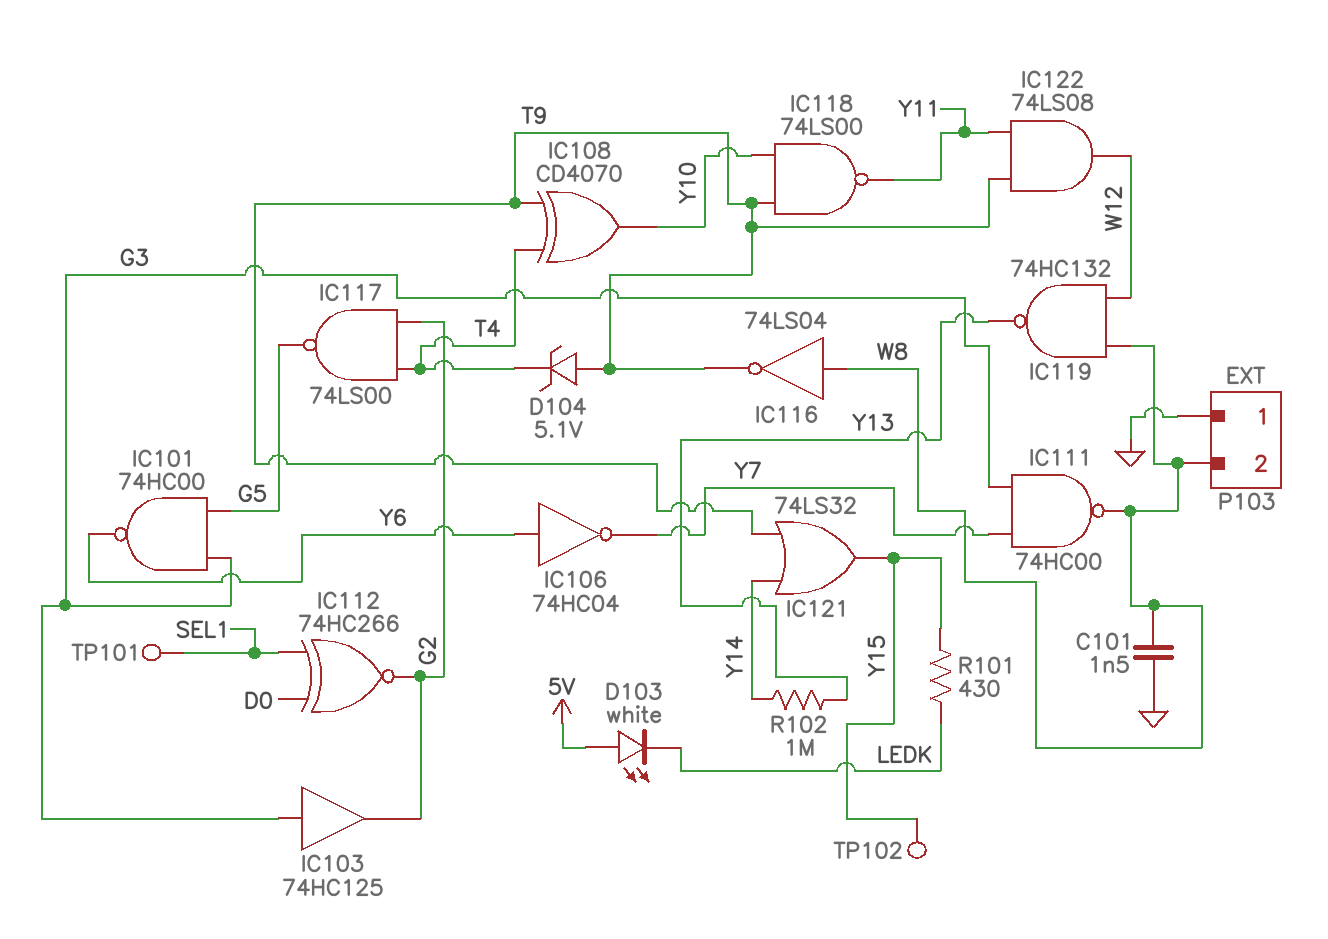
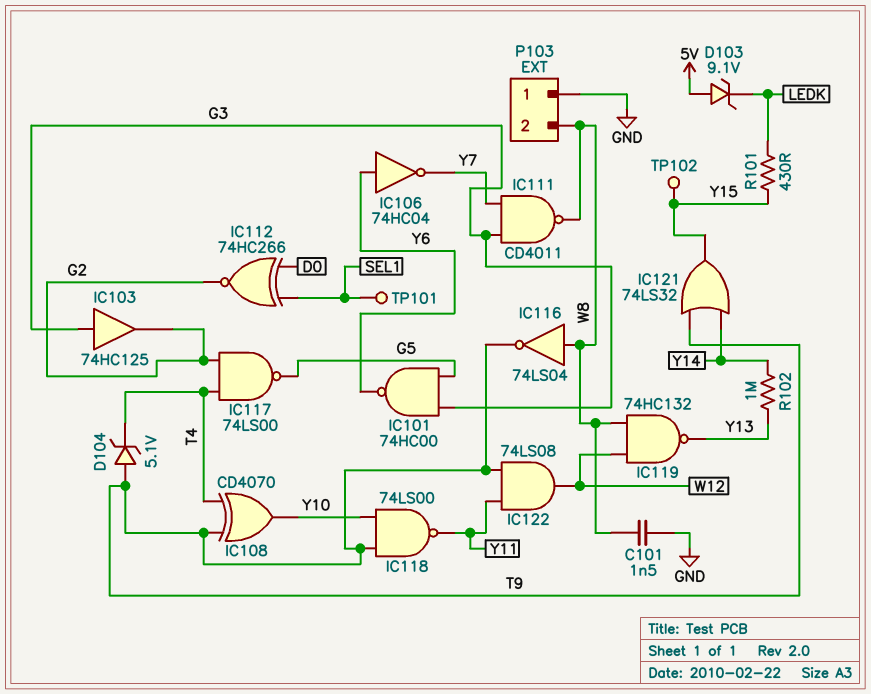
D103: LED white (A 5V, K LEDK) -> zener 9.1V (A 5V, K LEDK)
IC111: NAND 74HC00 (in G3, in Y7, out W8) -> NAND CD4011 (in G3, in Y7, out W8)

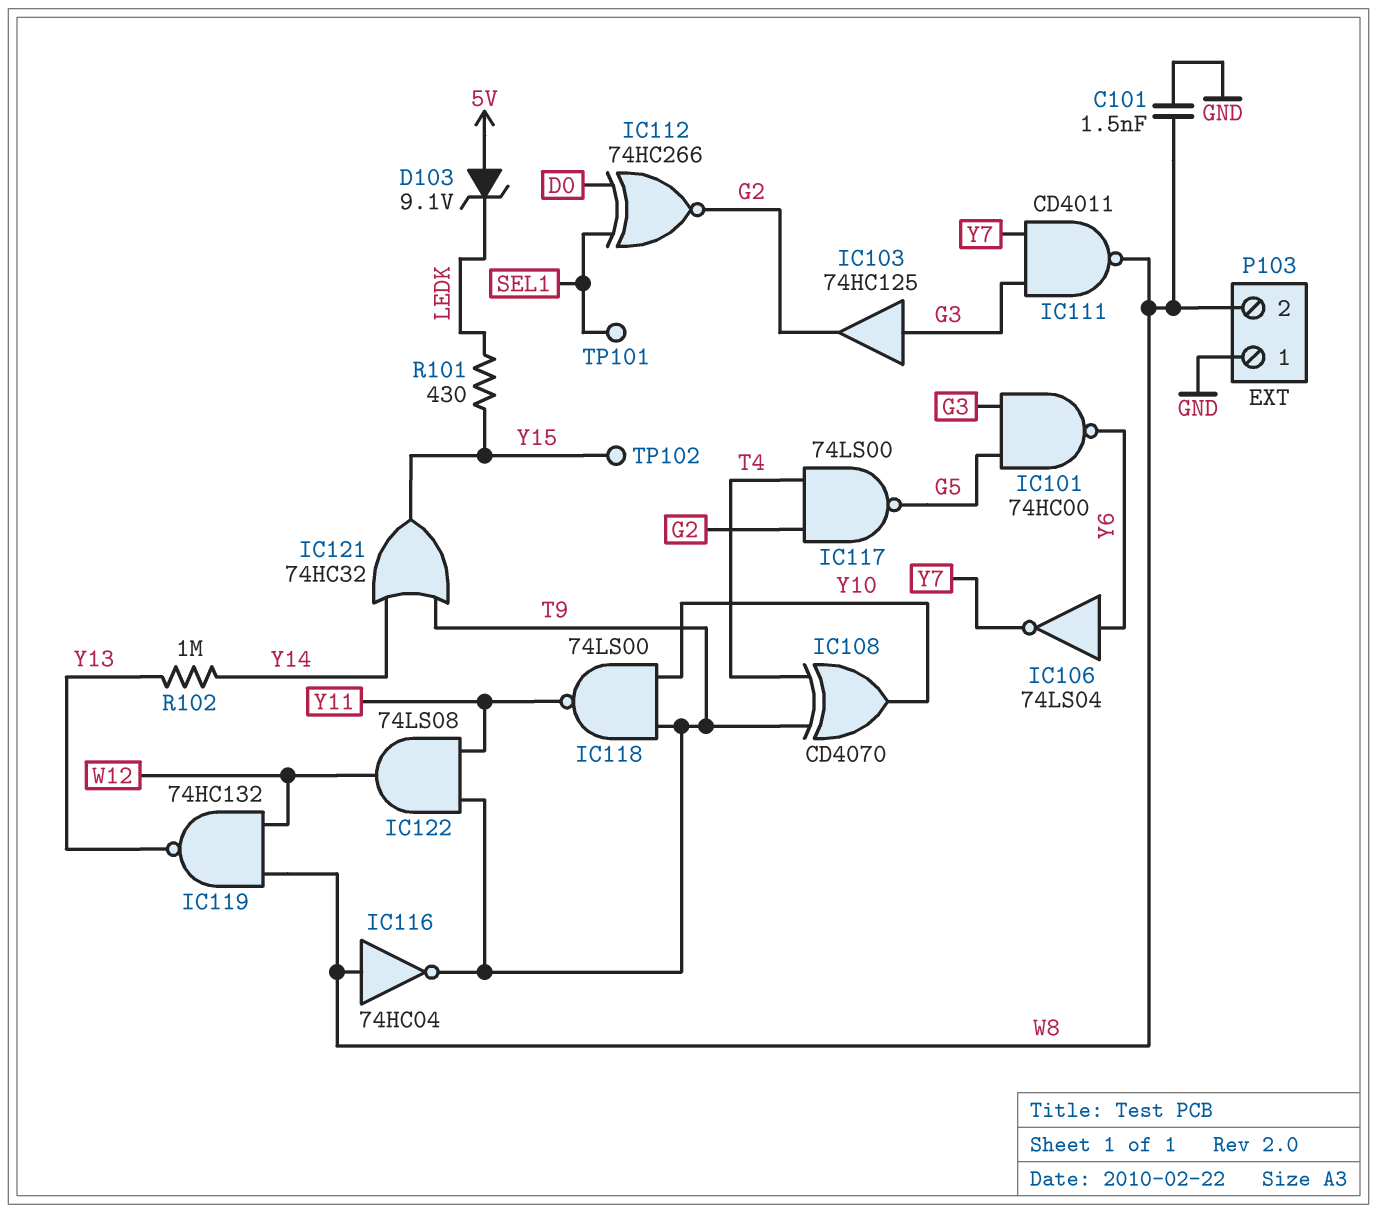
D104: zener 5.1V (A T9, K T4) -> none
IC106: NOT 74HC04 (in Y6, out Y7) -> NOT 74LS04 (in Y6, out Y7)
IC116: NOT 74LS04 (in W8, out T9) -> NOT 74HC04 (in W8, out T9)
IC121: OR 74LS32 (in T9, in Y14, out Y15) -> OR 74HC32 (in T9, in Y14, out Y15)

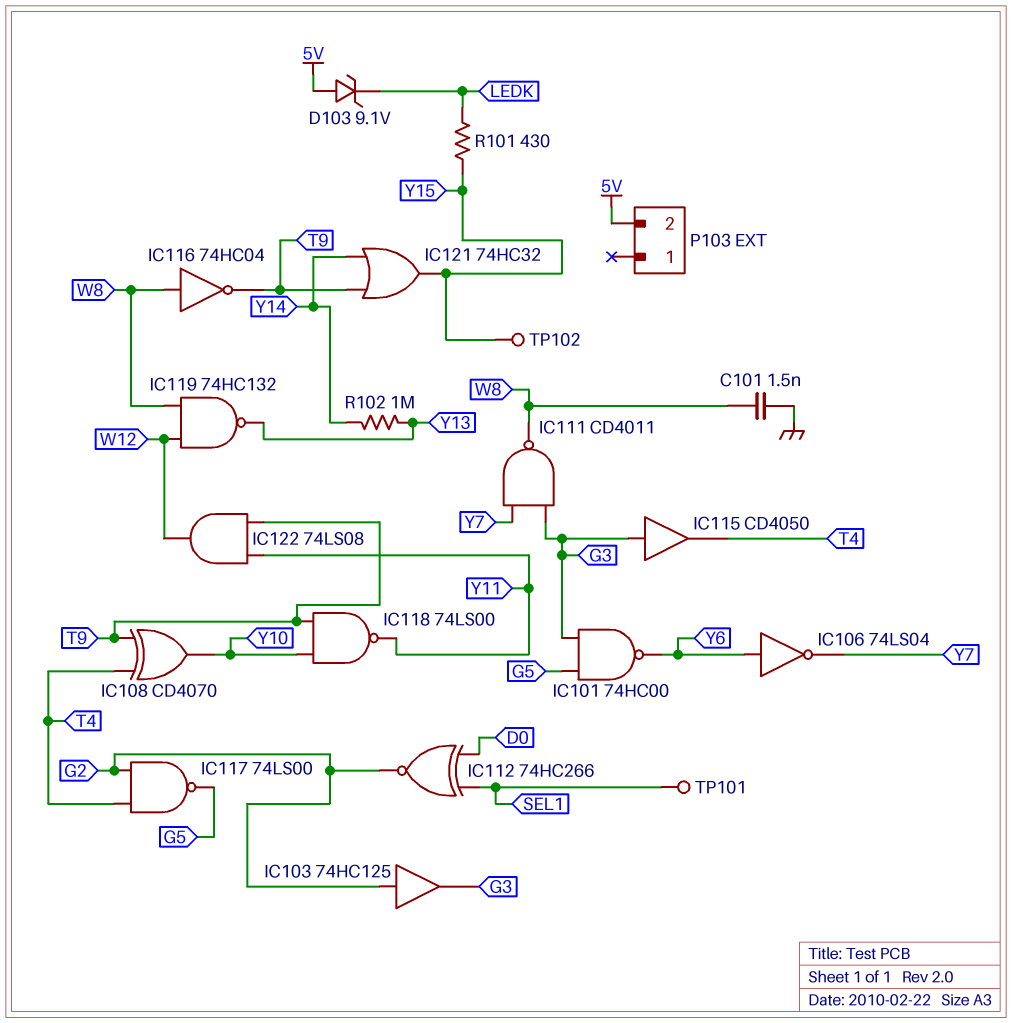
IC103: buffer 74HC125 (in G3, out G2) -> buffer 74HC125 (in G2, out G3)
IC115: none -> buffer CD4050 (in G3, out T4)
P103 pin 1: GND -> none
P103 pin 2: W8 -> 5V

